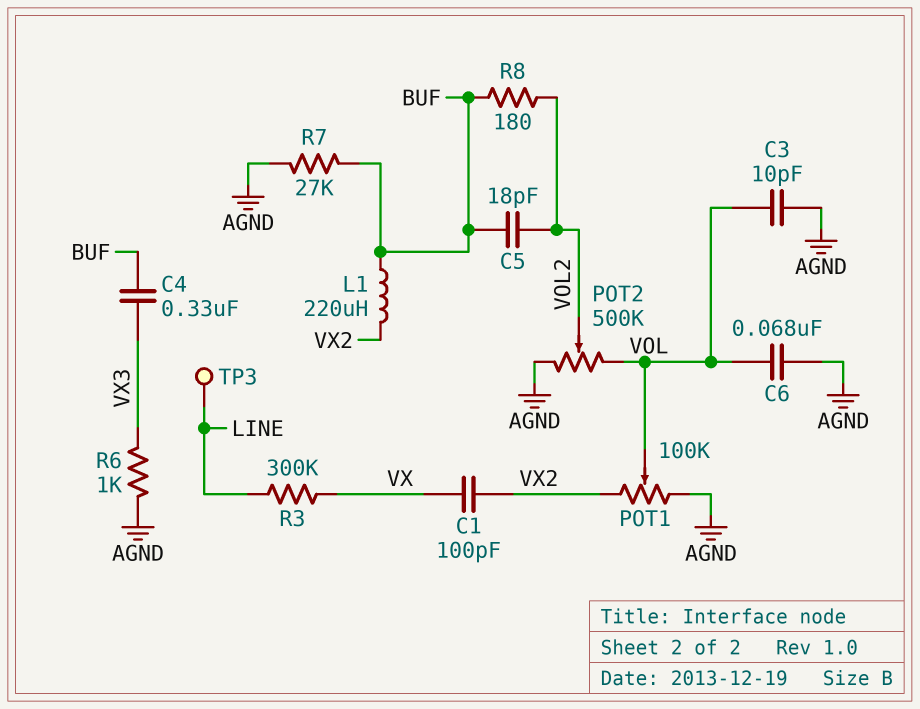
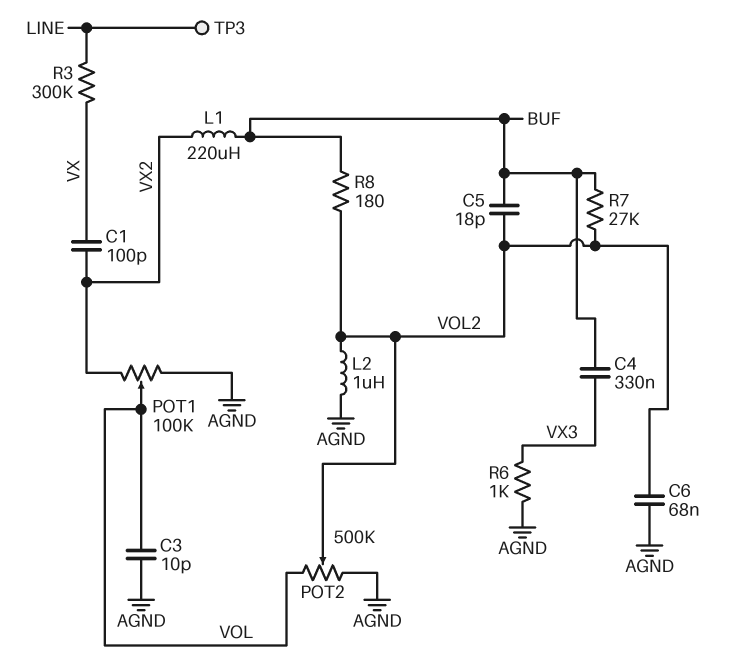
C6: 68nF (AGND, VOL) -> 68nF (AGND, VOL2)
L2: none -> 1uH (AGND, VOL2)
R7: 27k (AGND, BUF) -> 27k (BUF, VOL2)

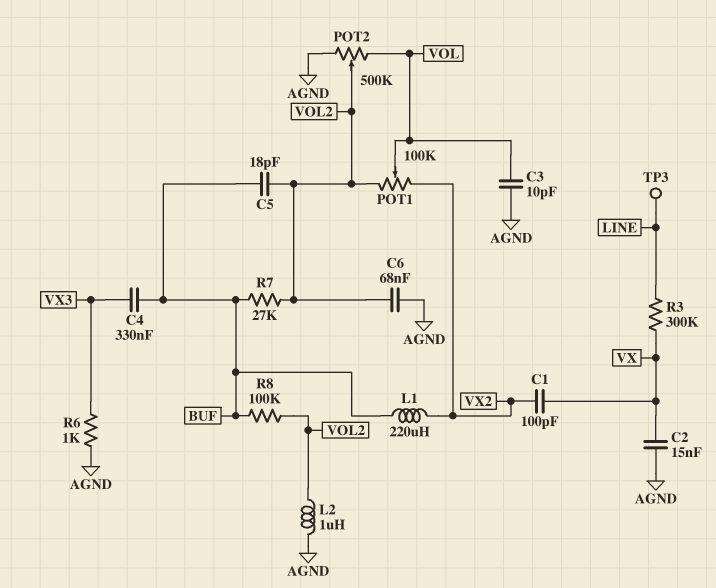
C2: none -> 15nF (AGND, VX)
POT1: 100k (AGND, VX2, wiper VOL) -> 100k (VOL2, VX2, wiper VOL)
R8: 180 (BUF, VOL2) -> 100k (BUF, VOL2)

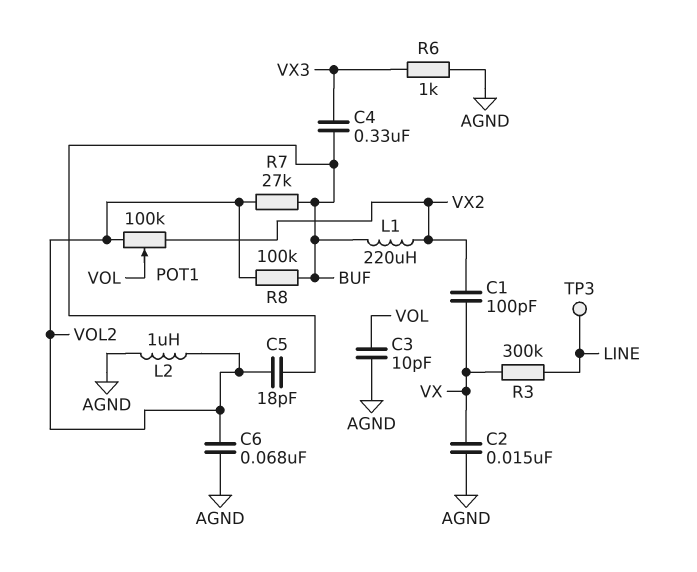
POT2: 500k (AGND, VOL, wiper VOL2) -> none

